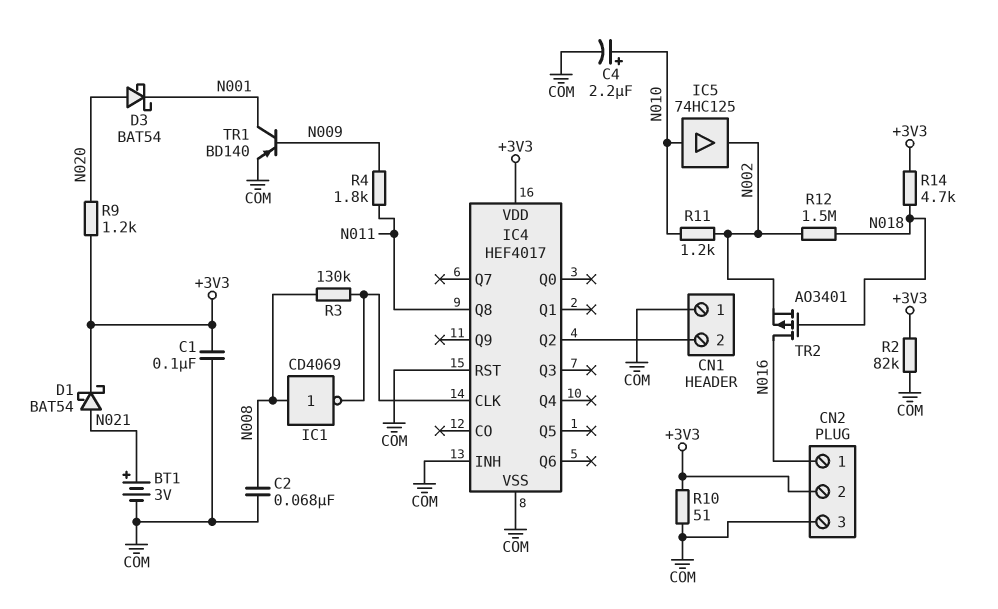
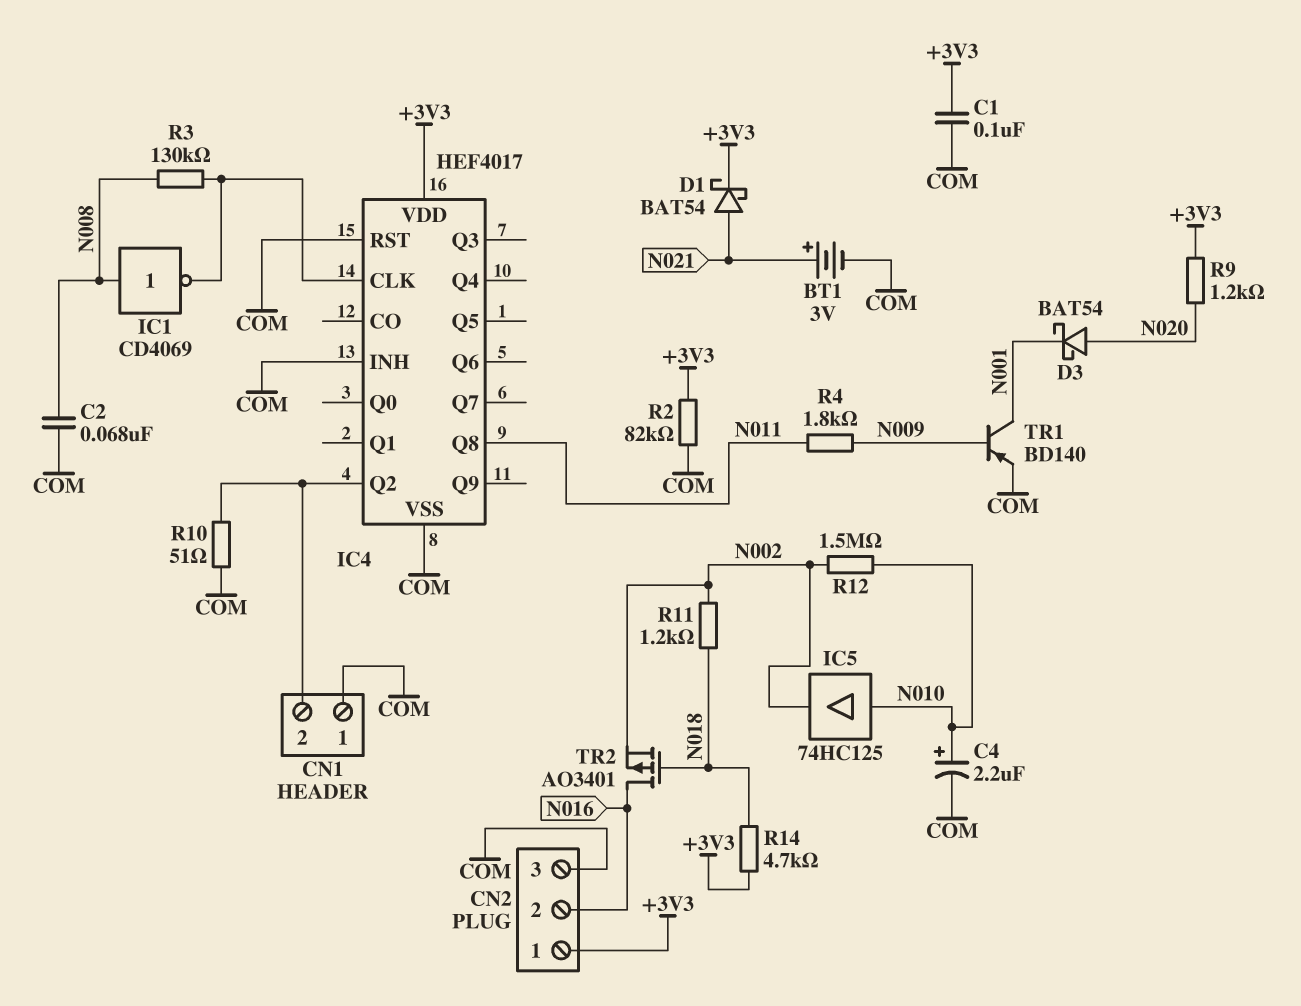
CN2 pin 1: N016 -> +3V3
CN2 pin 2: +3V3 -> N016
R10: 51 (+3V3, COM) -> 51 (CN1/2, COM)
R11: 1.2k (N002, N010) -> 1.2k (N002, N018)
R12: 1.5M (N002, N018) -> 1.5M (N002, N010)

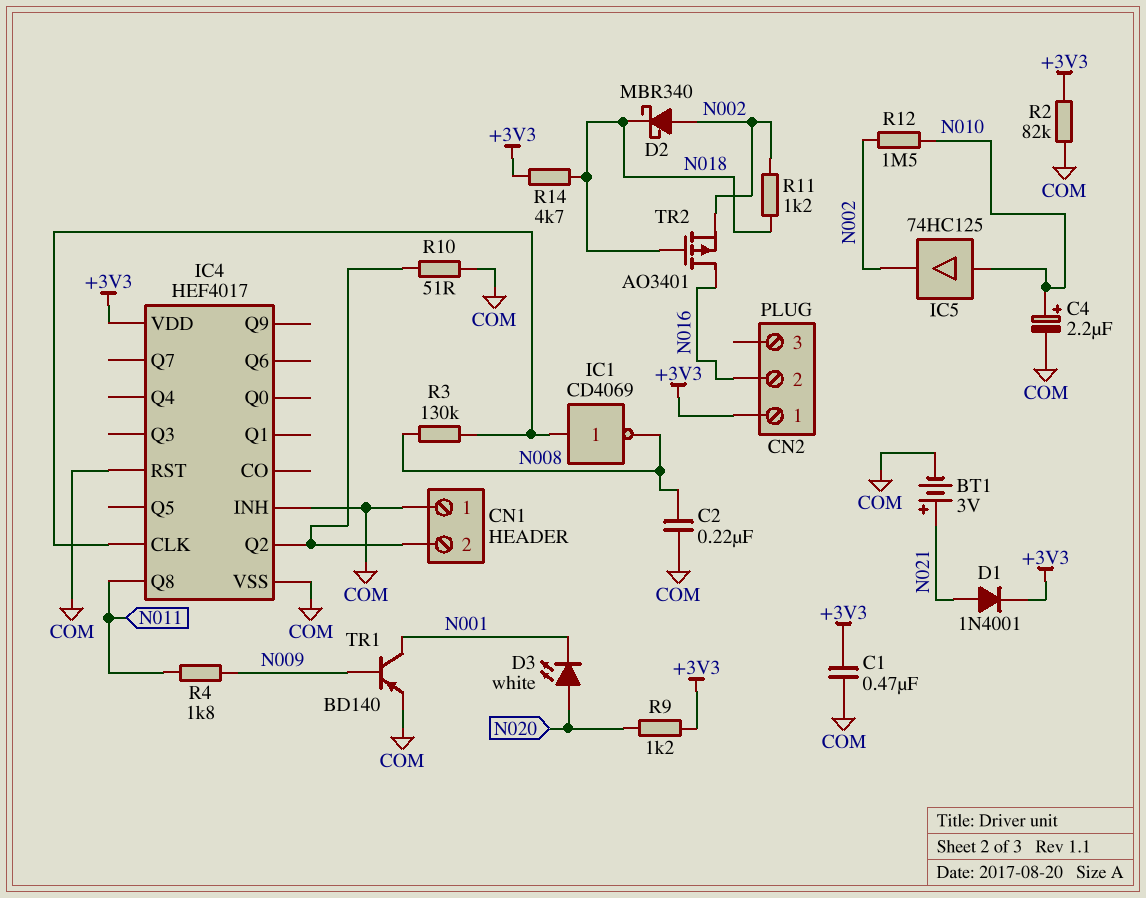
C1: 100nF (+3V3, COM) -> 470nF (+3V3, COM)
C2: 68nF (COM, N008) -> 220nF (COM, N008)
CN2 pin 3: COM -> none
D1: schottky BAT54 (A N021, K +3V3) -> diode 1N4001 (A N021, K +3V3)
D2: none -> schottky MBR340 (A N002, K N018)
D3: schottky BAT54 (A N020, K N001) -> LED white (A N020, K N001)
IC1: NOT CD4069 (in N008, out IC4/CLK) -> NOT CD4069 (in IC4/CLK, out N008)

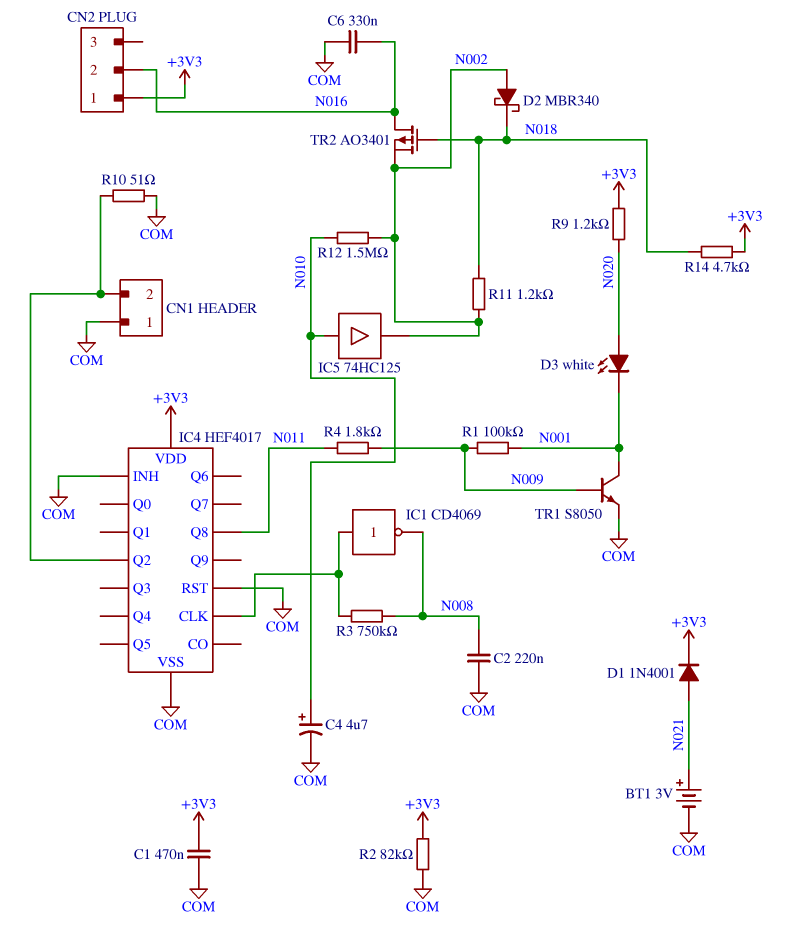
C4: 2.2uF (plus N010, minus COM) -> 4.7uF (plus N010, minus COM)
C6: none -> 330nF (COM, N016)
R1: none -> 100k (N001, N009)
R3: 130k (IC4/CLK, N008) -> 750k (IC4/CLK, N008)
TR1: PNP BD140 (B N009, C N001, E COM) -> NPN S8050 (B N009, C N001, E COM)

